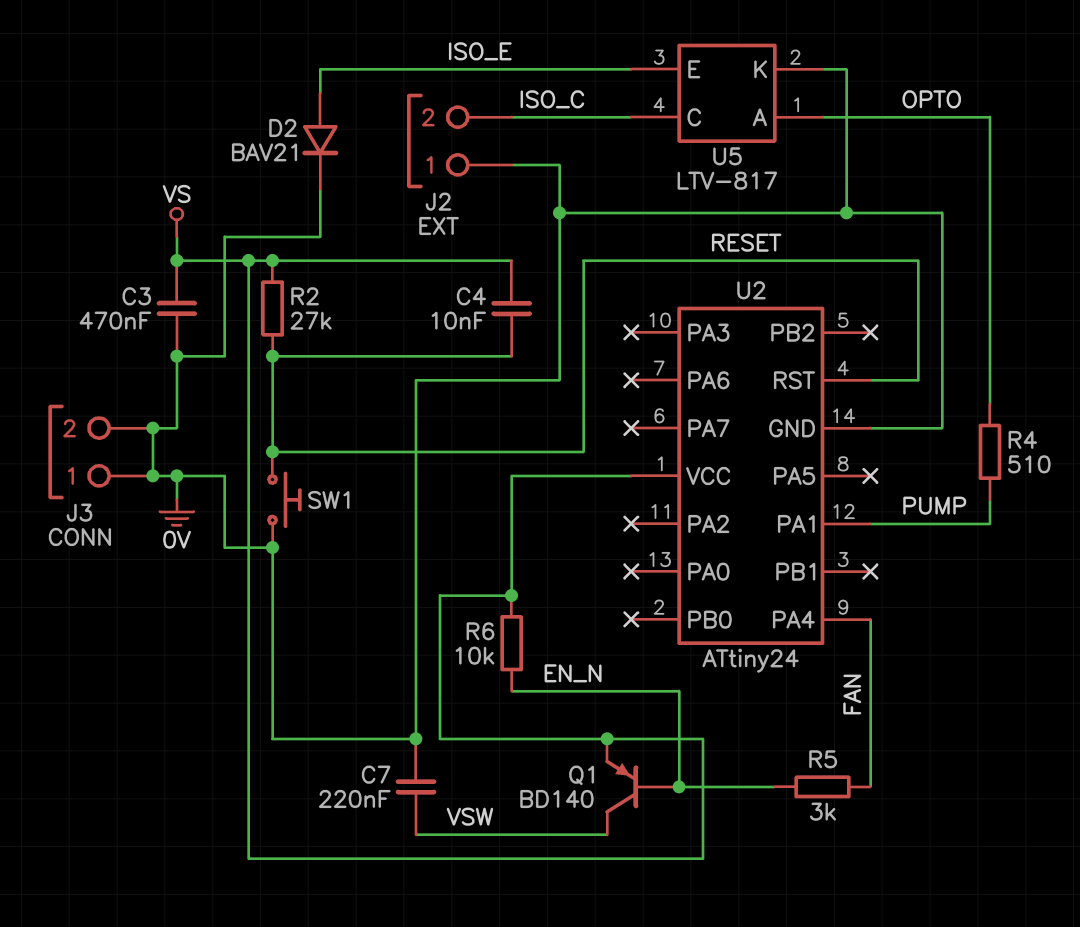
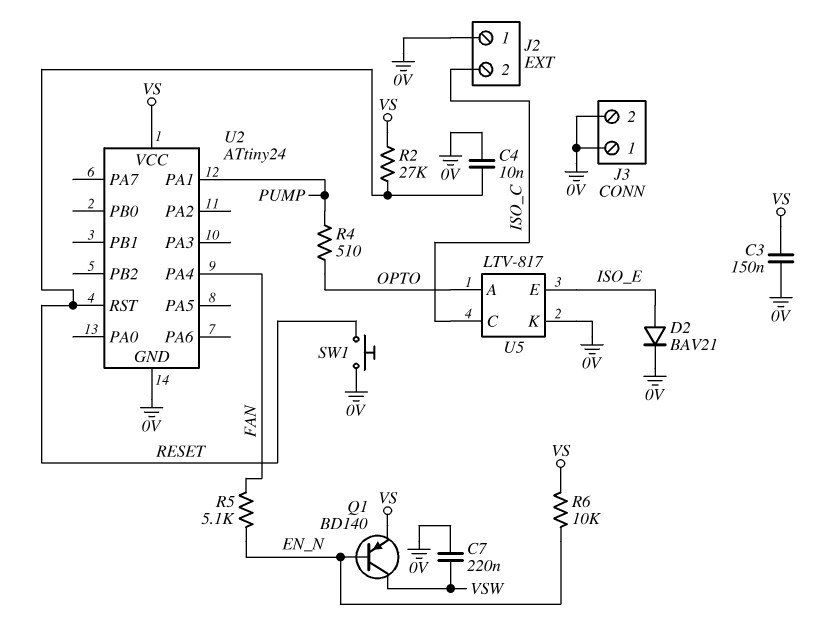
C3: 470nF (0V, VS) -> 150nF (0V, VS)
C4: 10nF (RESET, VS) -> 10nF (0V, RESET)
R5: 3k (EN_N, FAN) -> 5.1k (EN_N, FAN)

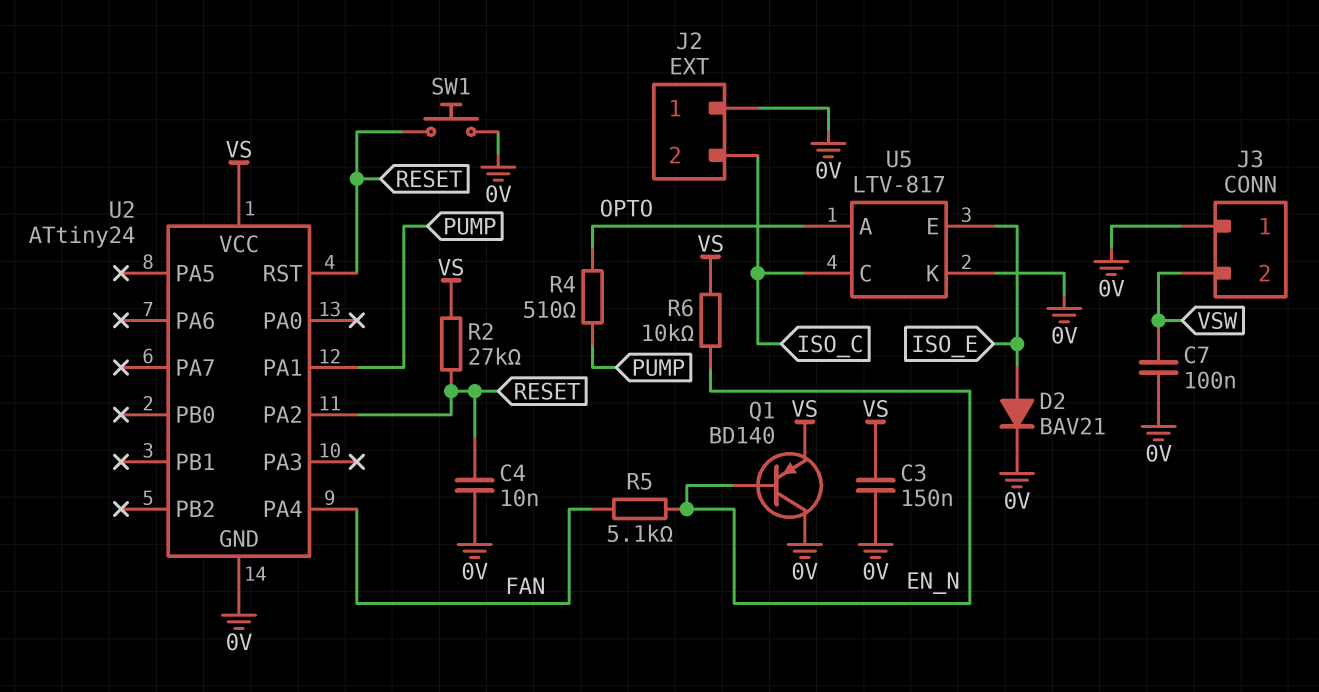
C7: 220nF (0V, VSW) -> 100nF (0V, VSW)
J3 pin 2: 0V -> VSW
Q1: PNP BD140 (B EN_N, C VSW, E VS) -> PNP BD140 (B EN_N, C 0V, E VS)
U2 pin PA2: none -> RESET

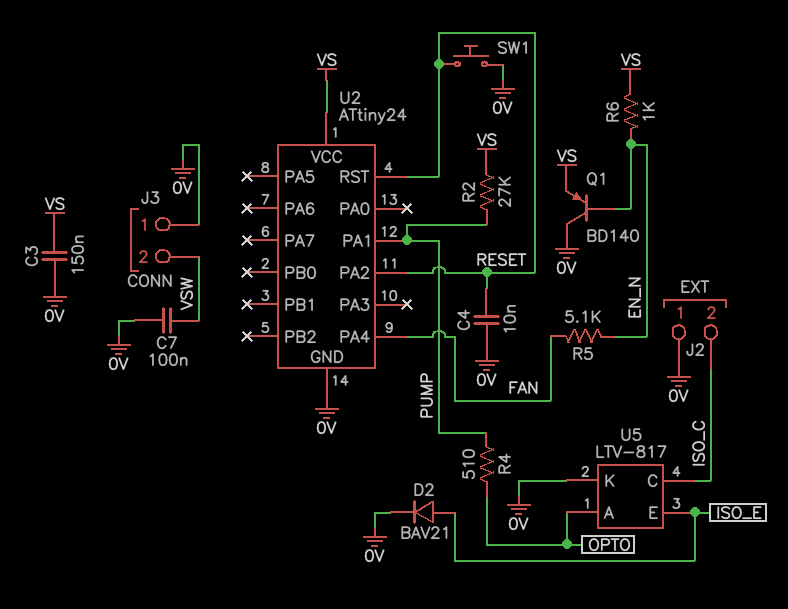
R2: 27k (RESET, VS) -> 27k (PUMP, VS)
R6: 10k (EN_N, VS) -> 1k (EN_N, VS)

